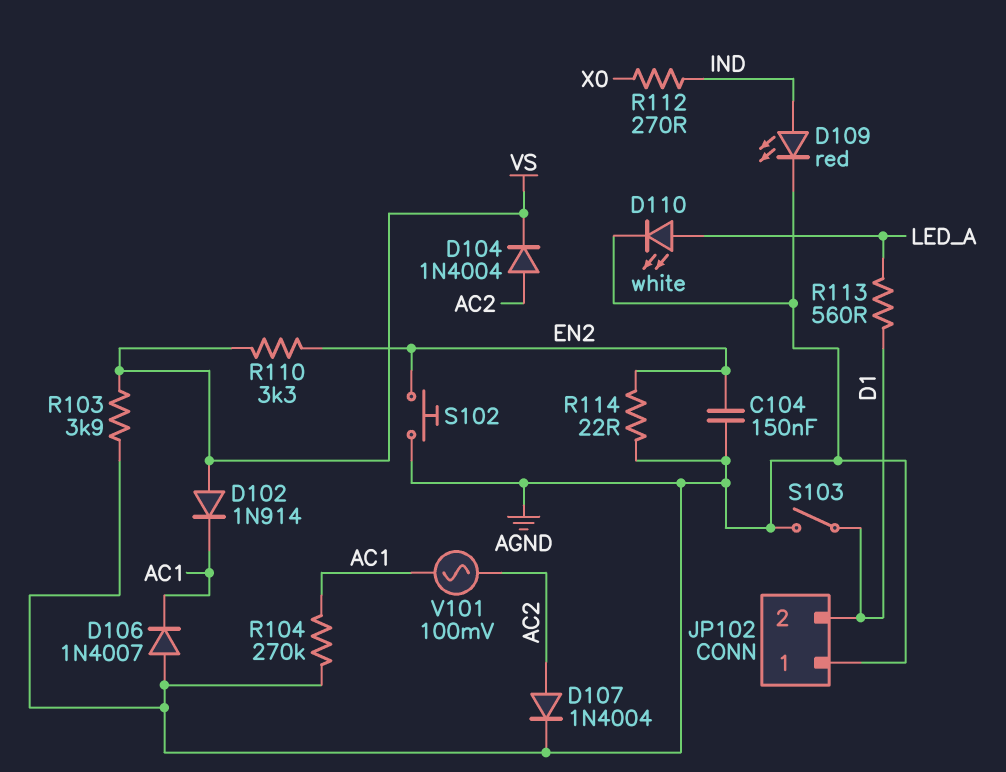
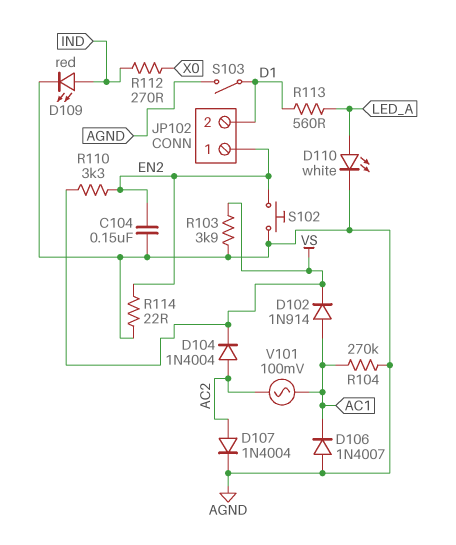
D102: diode 1N914 (A VS, K AC1) -> diode 1N914 (A AC1, K VS)
JP102 pin 1: AGND -> EN2

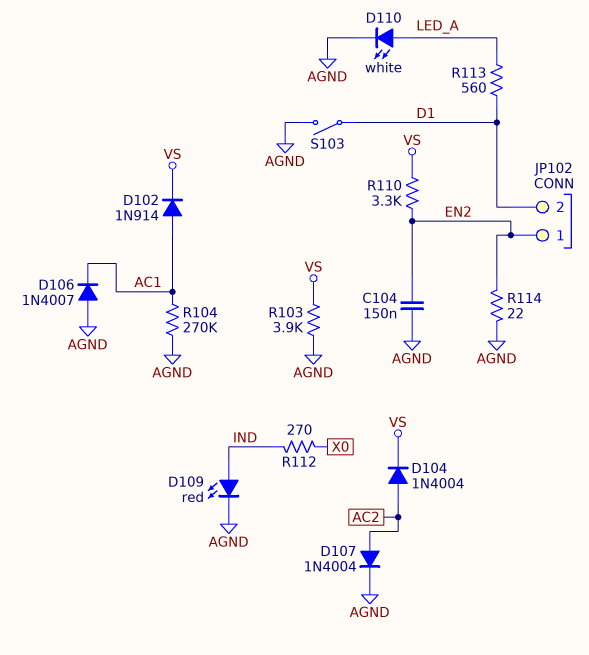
S102: button (AGND, EN2) -> none
V101: AC 100mV (AC1, AC2) -> none

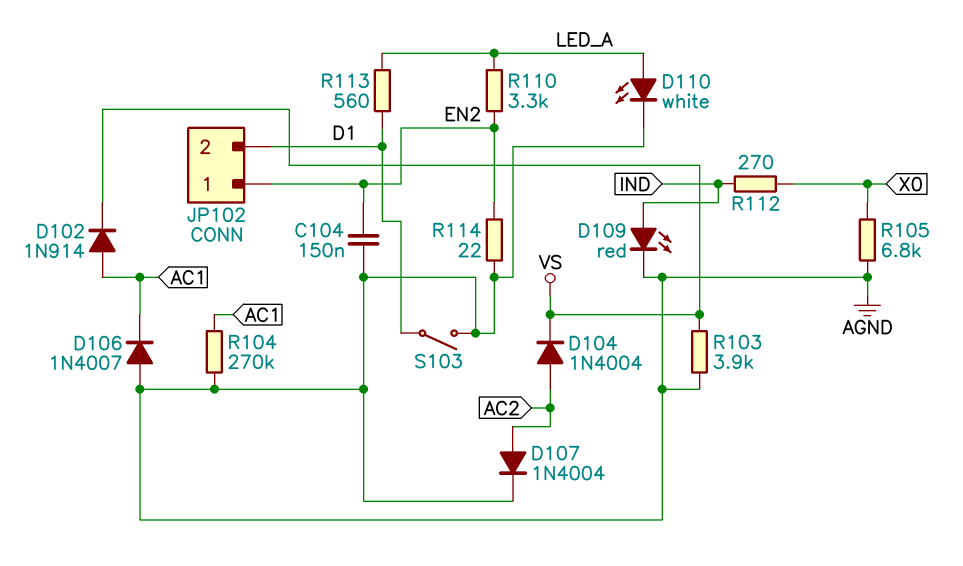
R105: none -> 6.8k (AGND, X0)
R110: 3.3k (EN2, VS) -> 3.3k (EN2, LED_A)

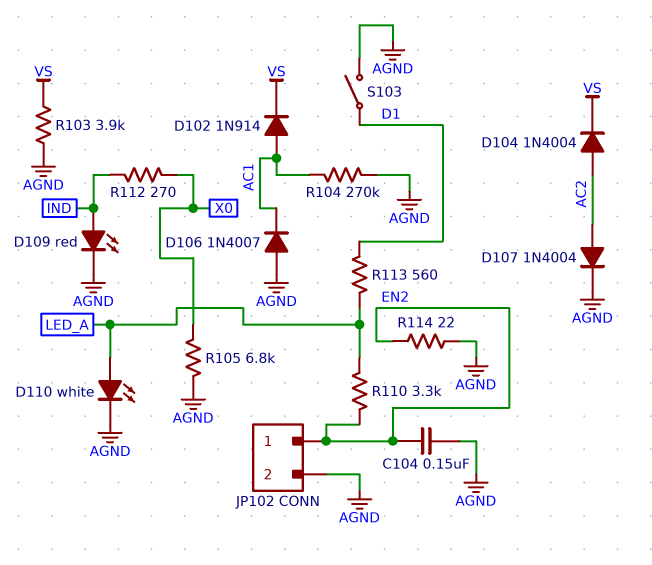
JP102 pin 2: D1 -> AGND

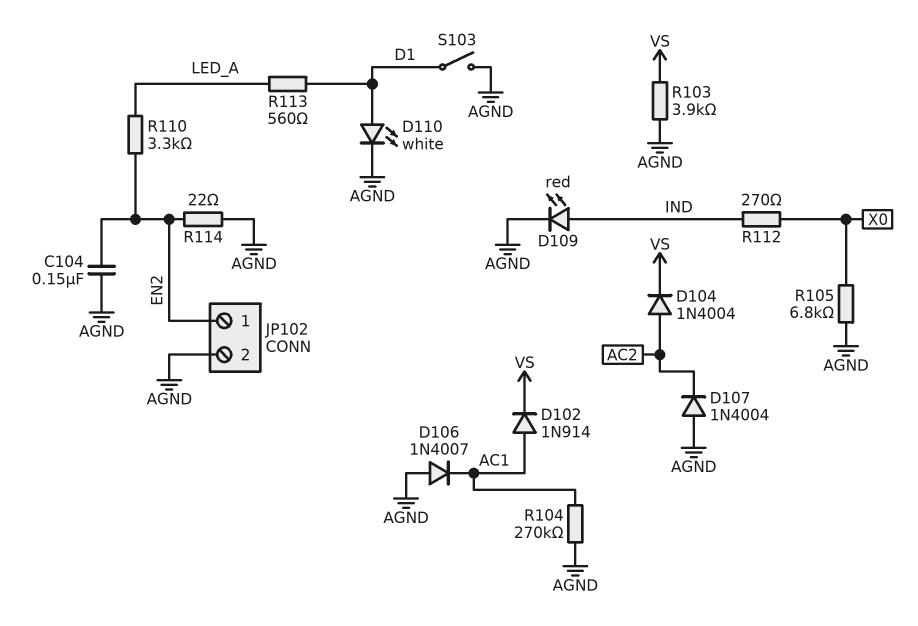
D107: diode 1N4004 (A AC2, K AGND) -> diode 1N4004 (A AGND, K AC2)
D110: LED white (A LED_A, K AGND) -> LED white (A D1, K AGND)

